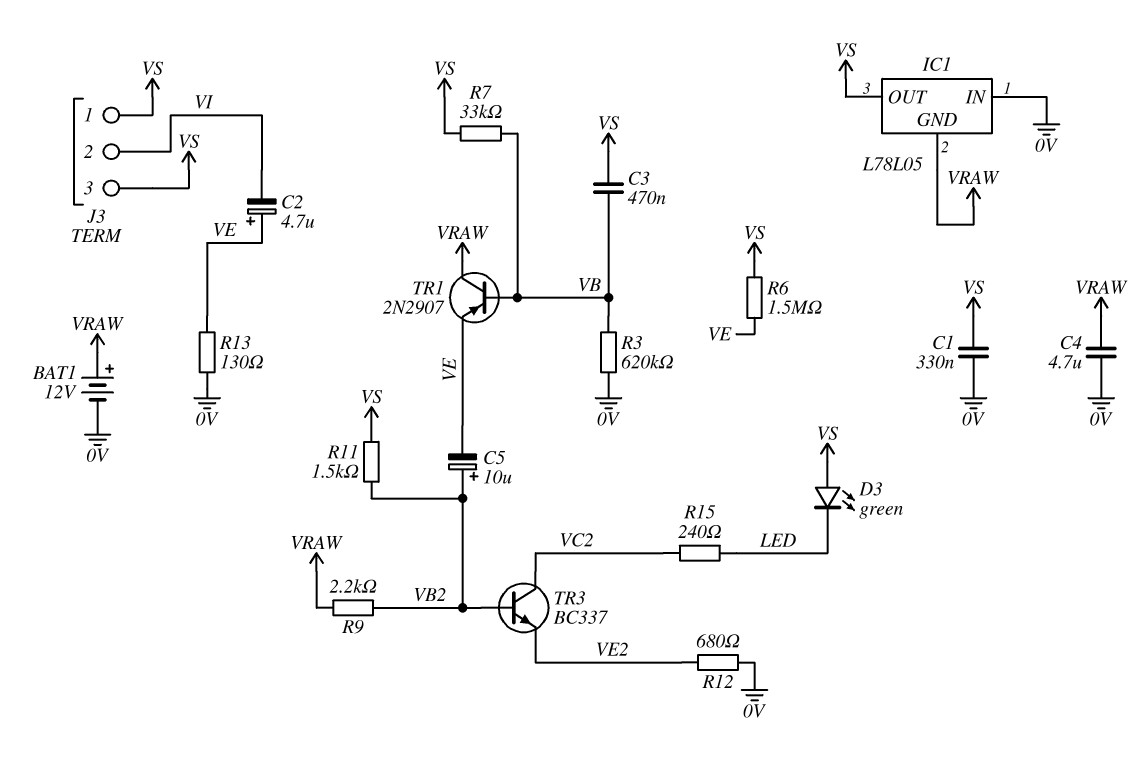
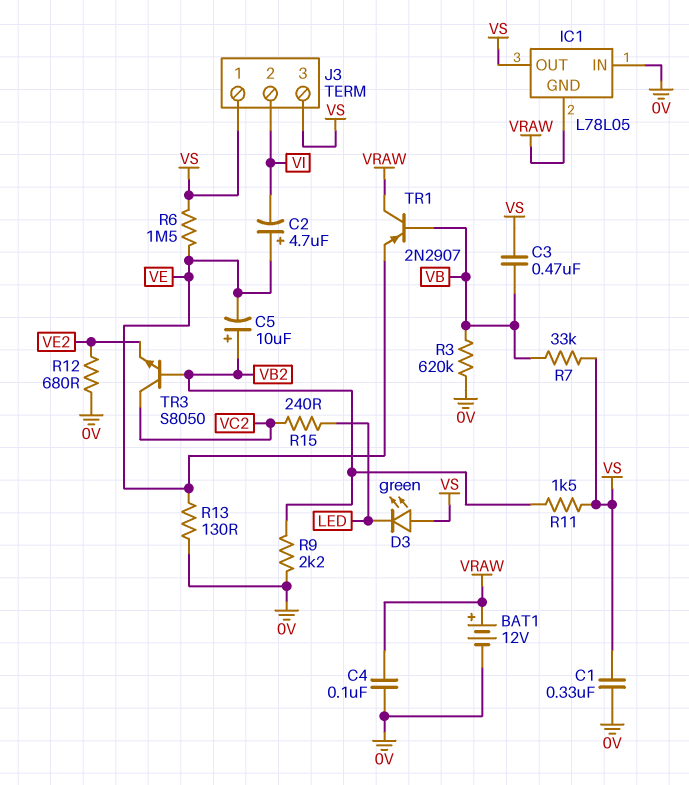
C4: 4.7uF (0V, VRAW) -> 100nF (0V, VRAW)
R9: 2.2k (VB2, VRAW) -> 2.2k (0V, VB2)
TR3: NPN BC337 (B VB2, C VC2, E VE2) -> NPN S8050 (B VB2, C VC2, E VE2)

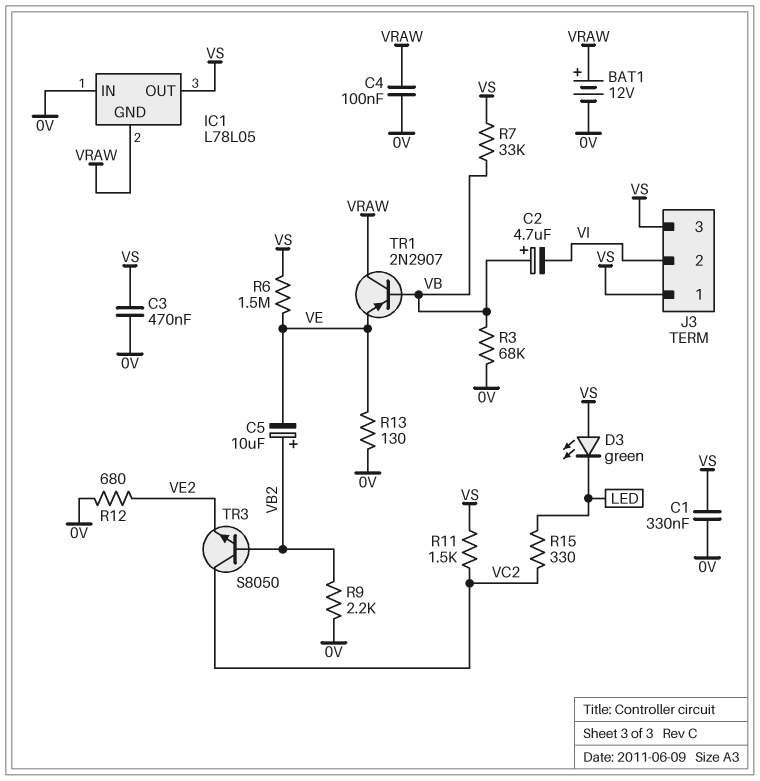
C2: 4.7uF (plus VE, minus VI) -> 4.7uF (plus VB, minus VI)
C3: 470nF (VB, VS) -> 470nF (0V, VS)
R3: 620k (0V, VB) -> 68k (0V, VB)
R11: 1.5k (VB2, VS) -> 1.5k (VC2, VS)
R15: 240 (LED, VC2) -> 330 (LED, VC2)

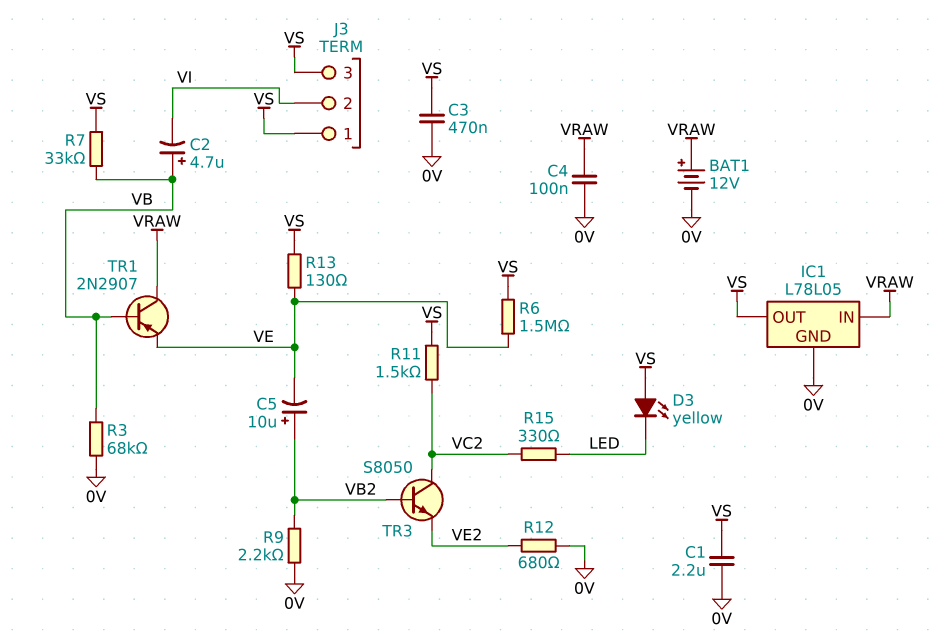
C1: 330nF (0V, VS) -> 2.2uF (0V, VS)
D3: LED green (A VS, K LED) -> LED yellow (A VS, K LED)
IC1 pin GND: VRAW -> 0V
IC1 pin IN: 0V -> VRAW
R13: 130 (0V, VE) -> 130 (VE, VS)

